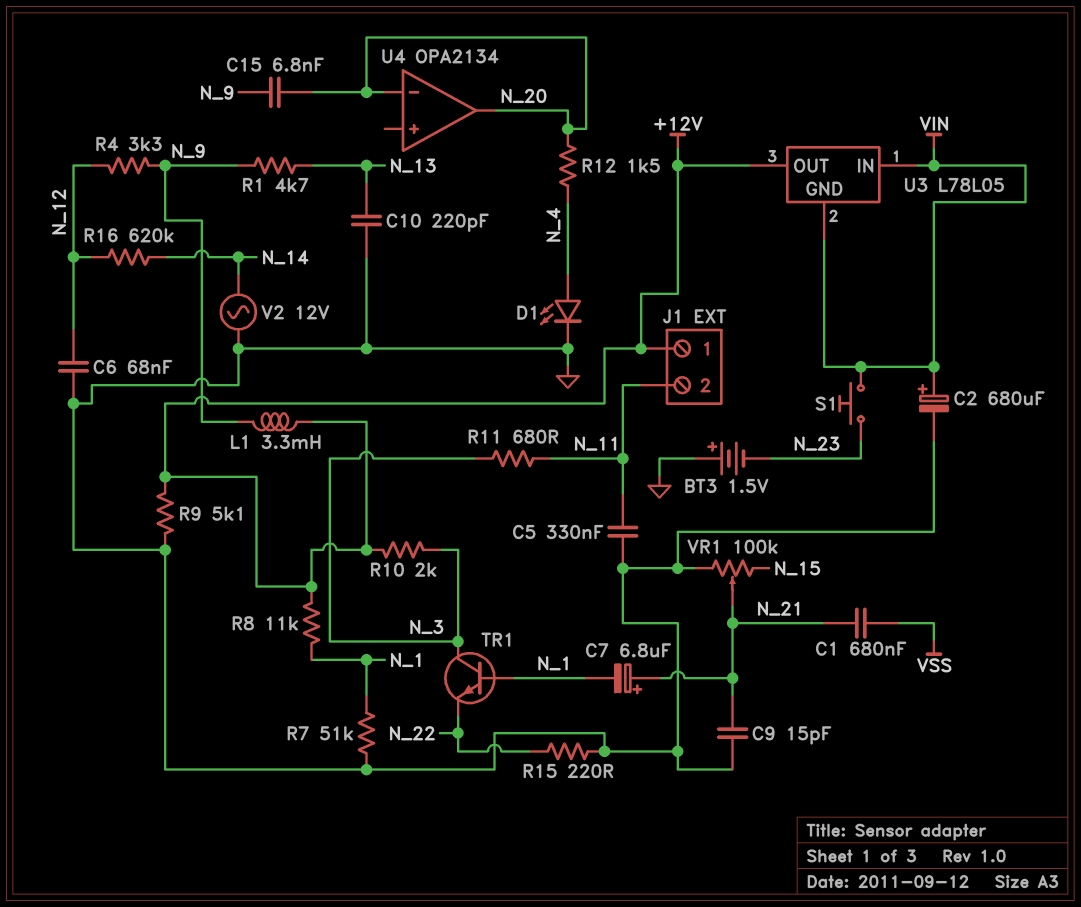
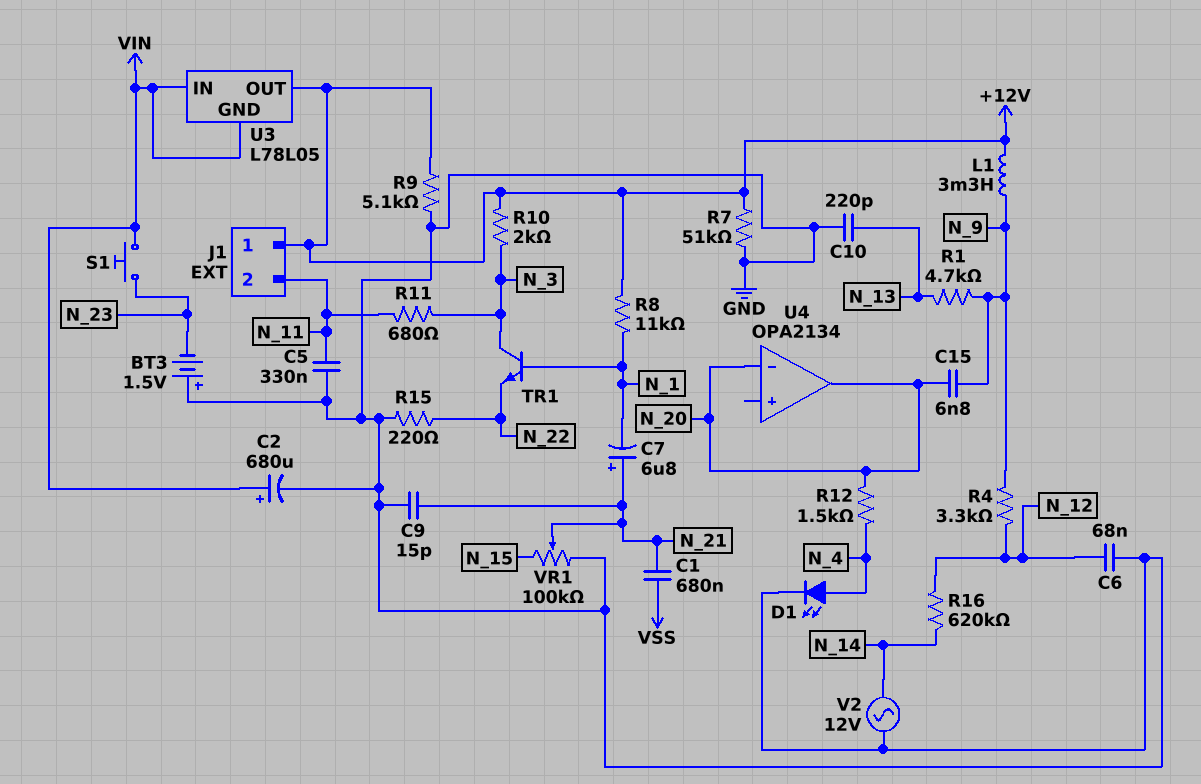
R7: 51k (GND, N_1) -> 51k (+12V, GND)

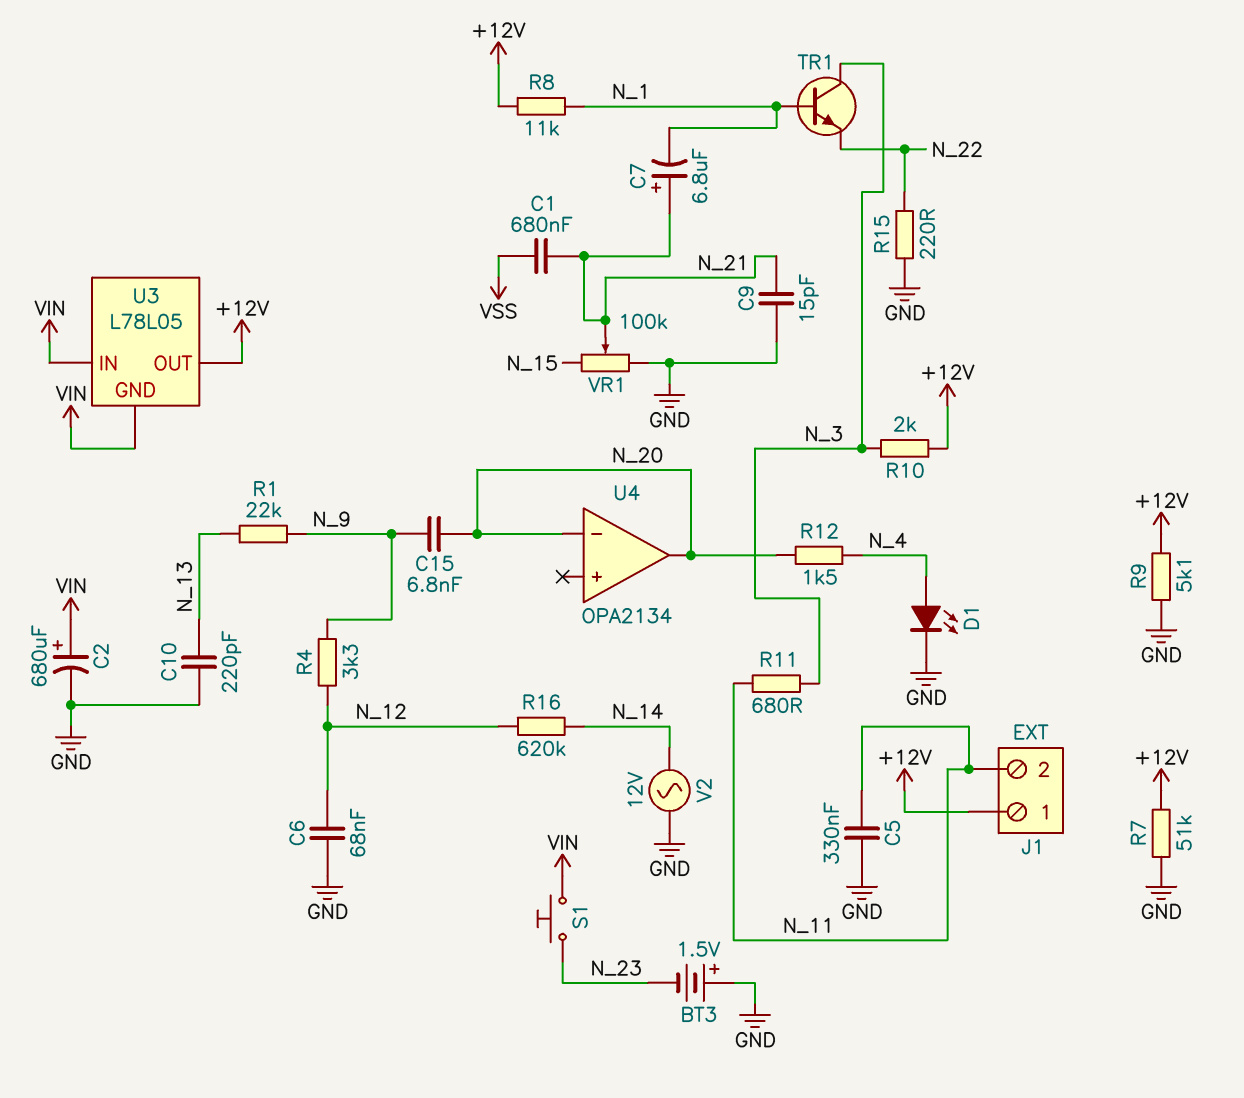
L1: 3.3mH (+12V, N_9) -> none
R1: 4.7k (N_9, N_13) -> 22k (N_9, N_13)

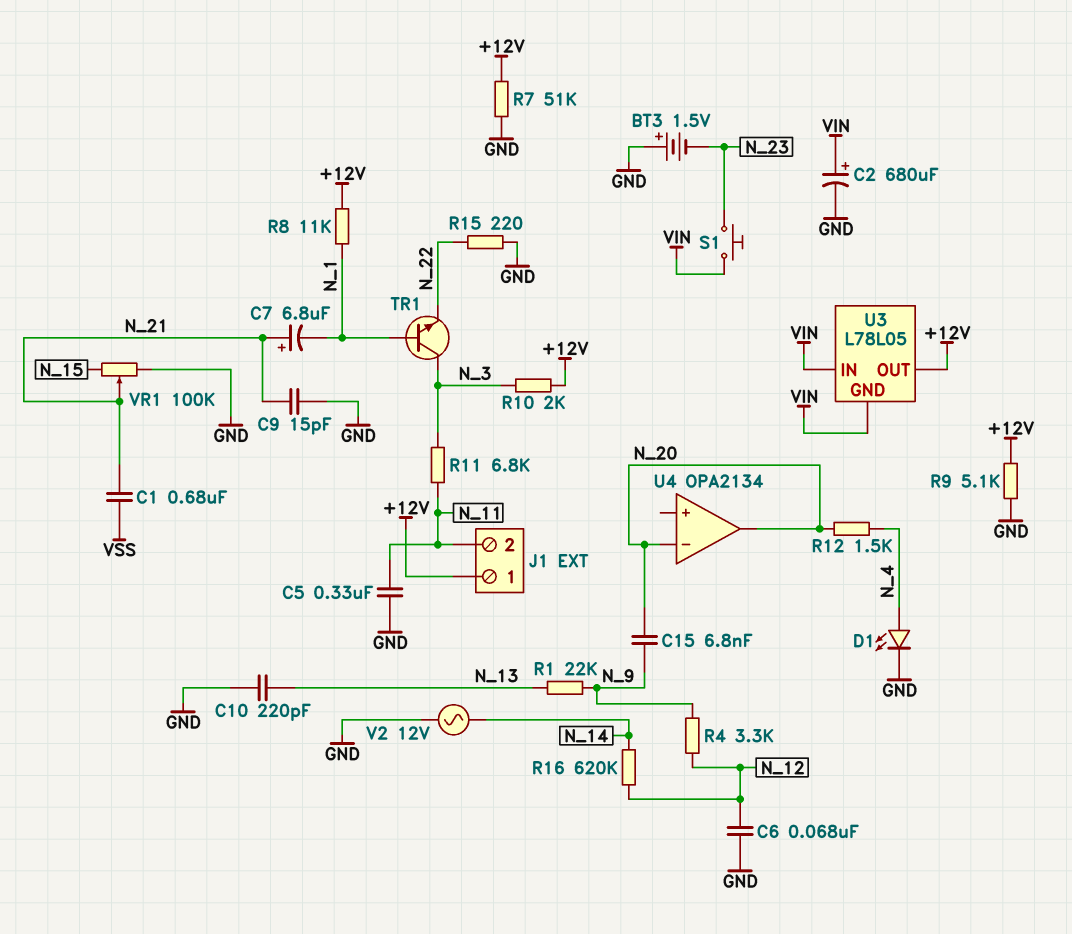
R11: 680 (N_3, N_11) -> 6.8k (N_3, N_11)

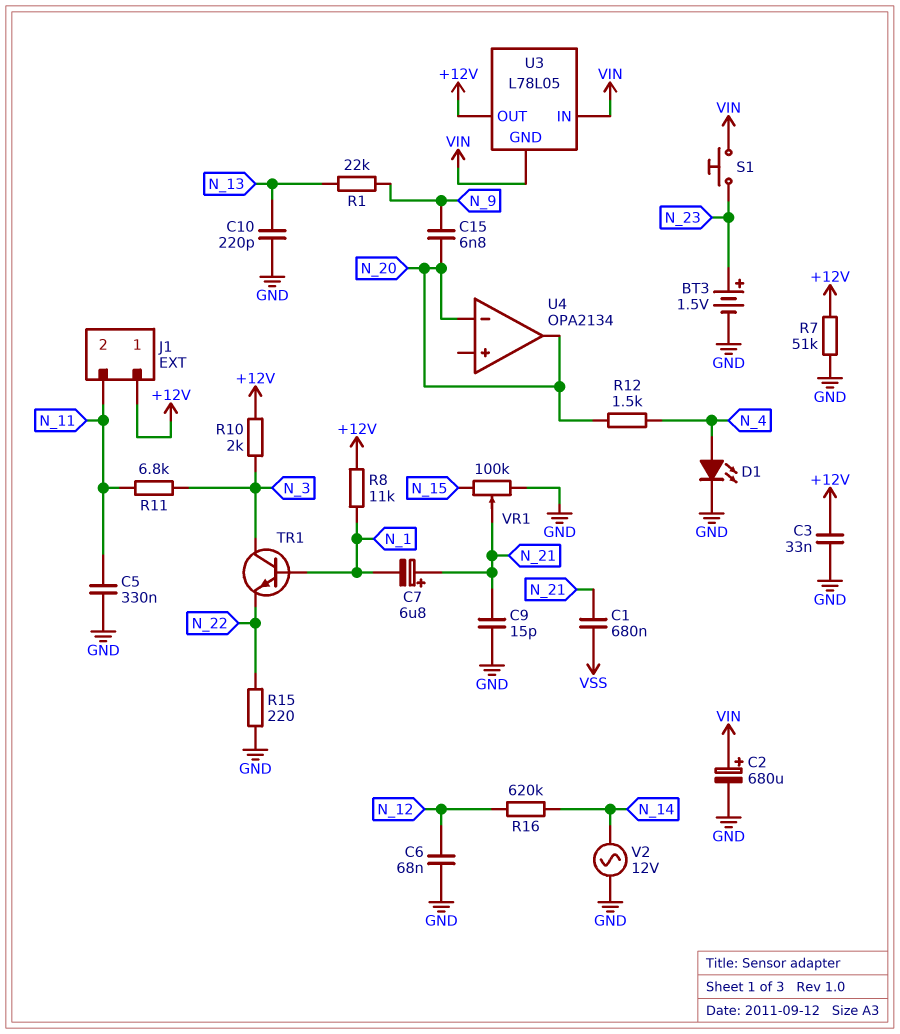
BT3: 1.5V (plus GND, minus N_23) -> 1.5V (plus N_23, minus GND)
C3: none -> 33nF (+12V, GND)
R4: 3.3k (N_9, N_12) -> none
R9: 5.1k (+12V, GND) -> none

